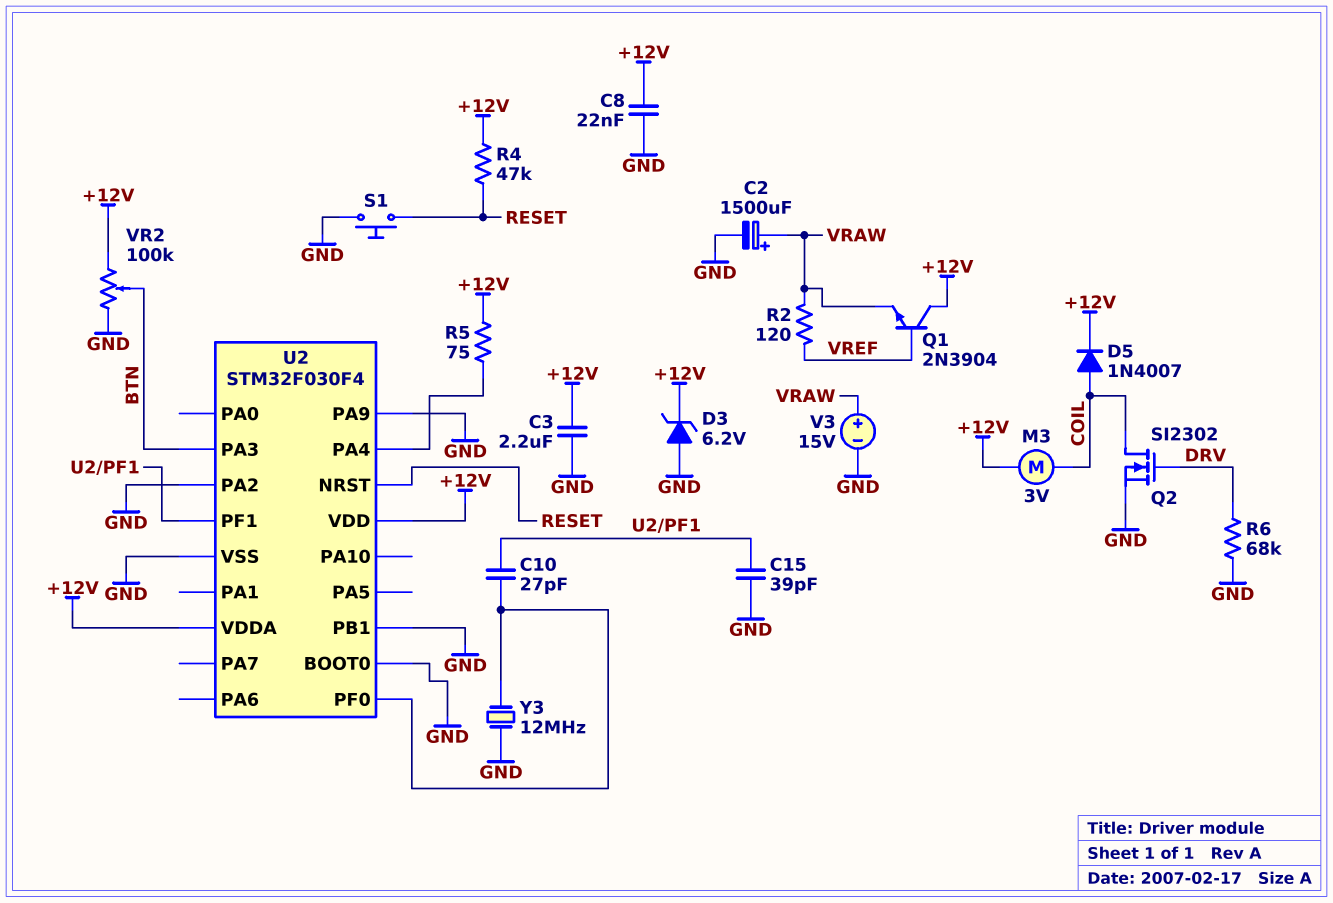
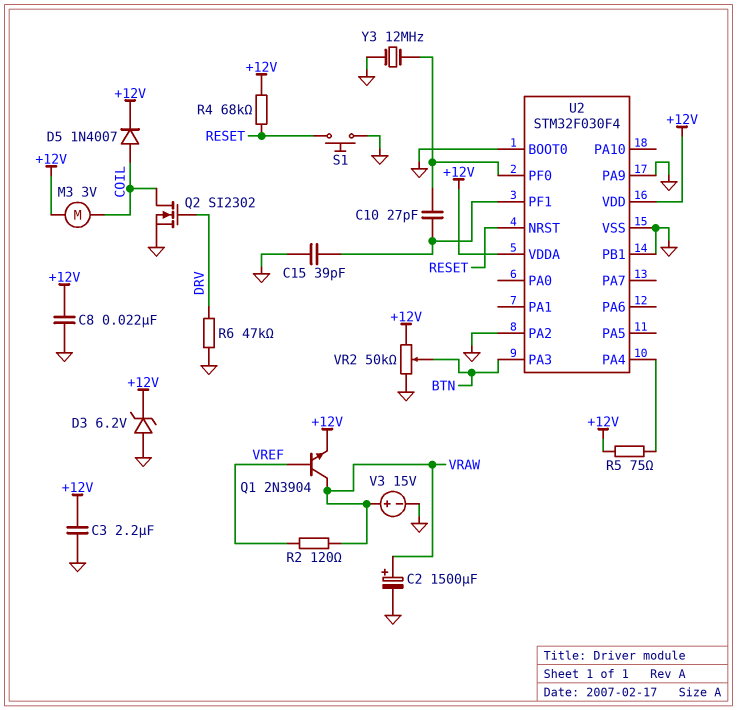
Q1: NPN 2N3904 (B VREF, C +12V, E VRAW) -> NPN 2N3904 (B VREF, C VRAW, E +12V)
R4: 47k (+12V, RESET) -> 68k (+12V, RESET)
R6: 68k (DRV, GND) -> 47k (DRV, GND)
VR2: 100k (+12V, GND, wiper BTN) -> 50k (+12V, GND, wiper BTN)

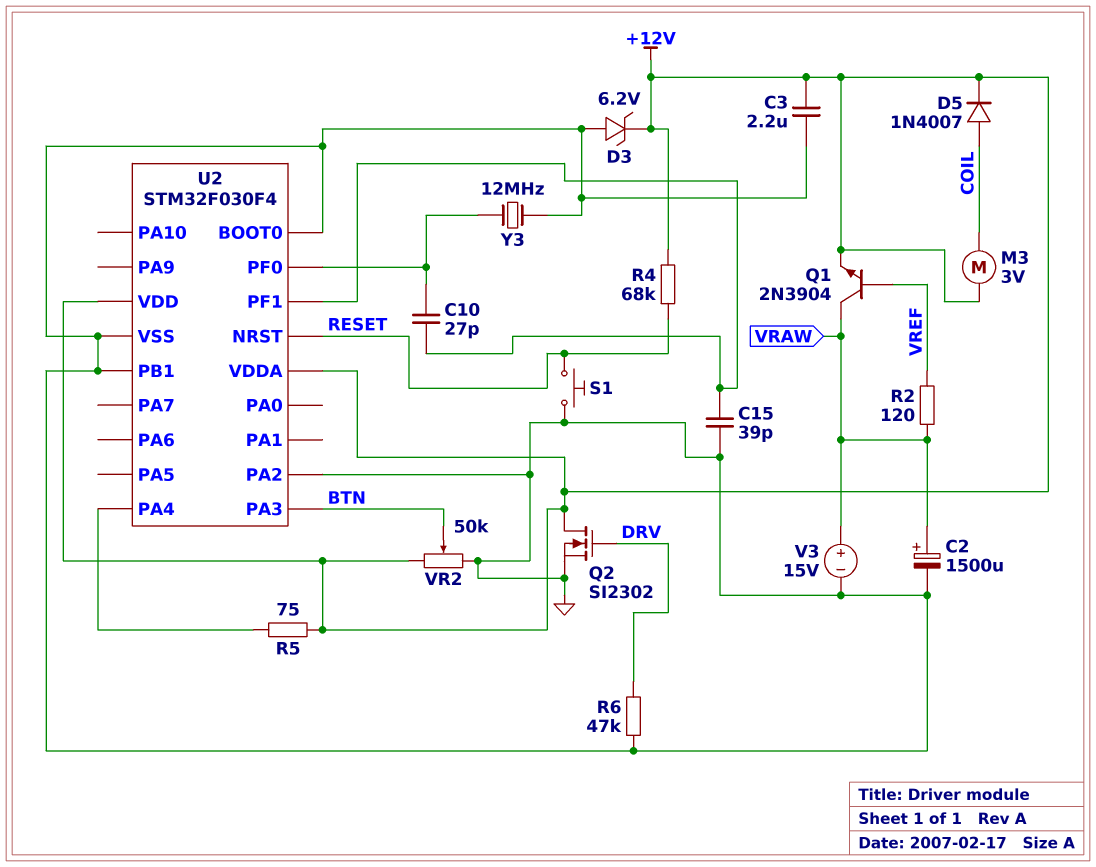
C8: 22nF (+12V, GND) -> none
Q2: NMOS SI2302 (G DRV, D COIL, S GND) -> NMOS SI2302 (G DRV, D +12V, S GND)
U2 pin PA9: GND -> none

